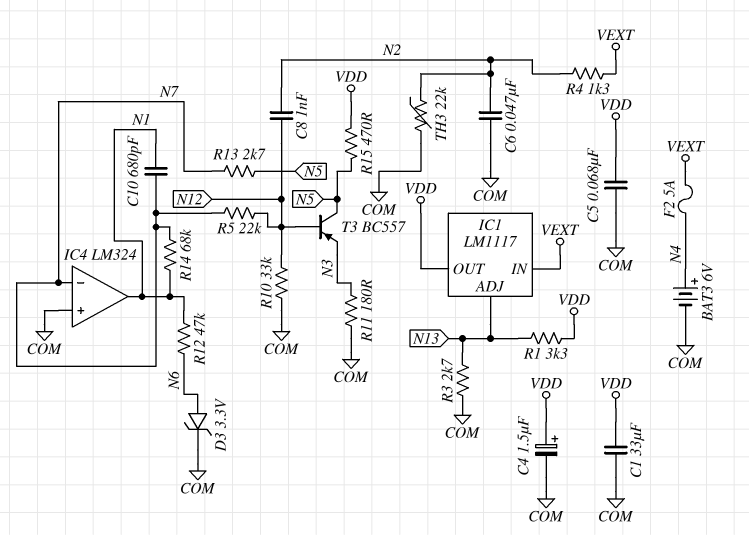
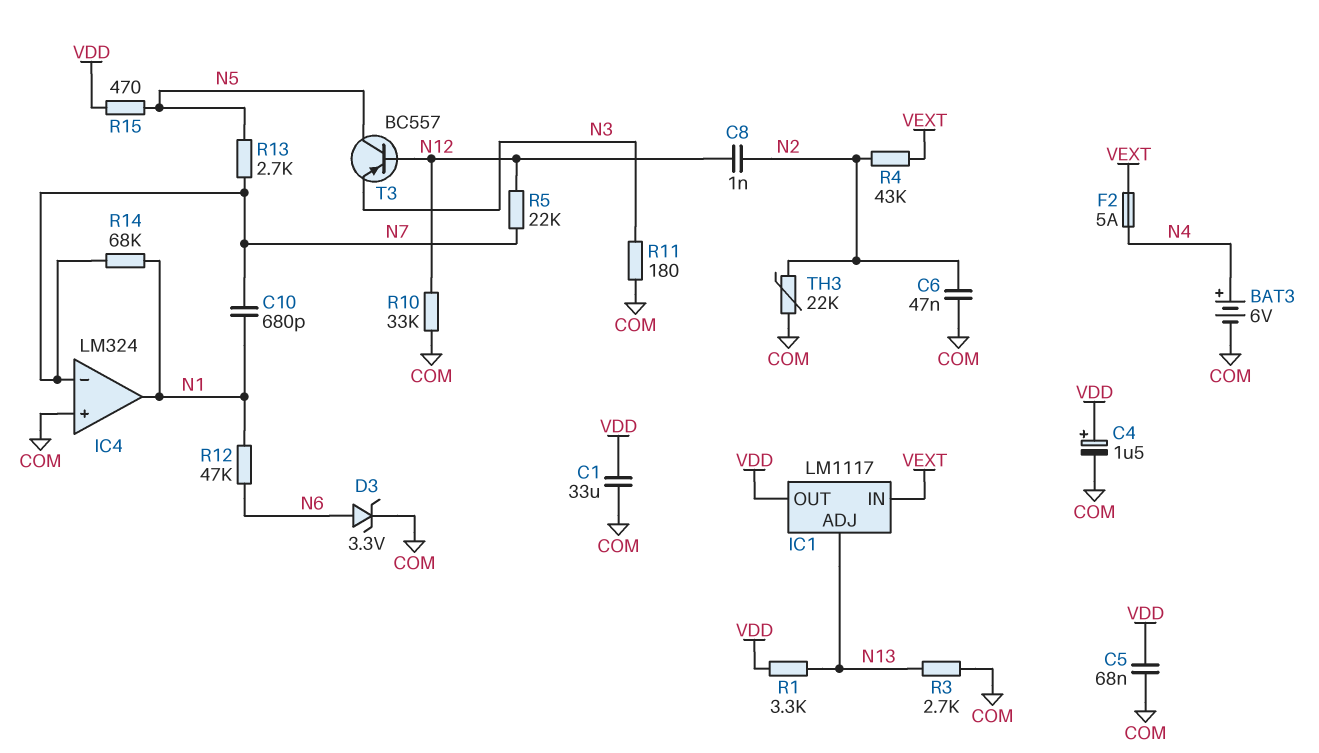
R4: 1.3k (N2, VEXT) -> 43k (N2, VEXT)

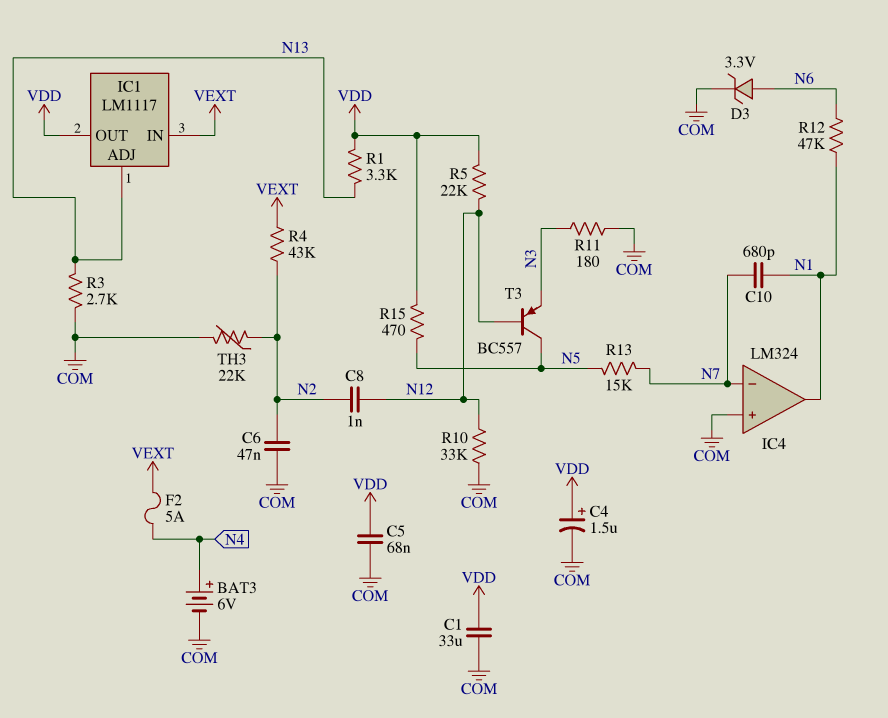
R5: 22k (N7, N12) -> 22k (N12, VDD)
R13: 2.7k (N5, N7) -> 15k (N5, N7)
R14: 68k (N1, N7) -> none

